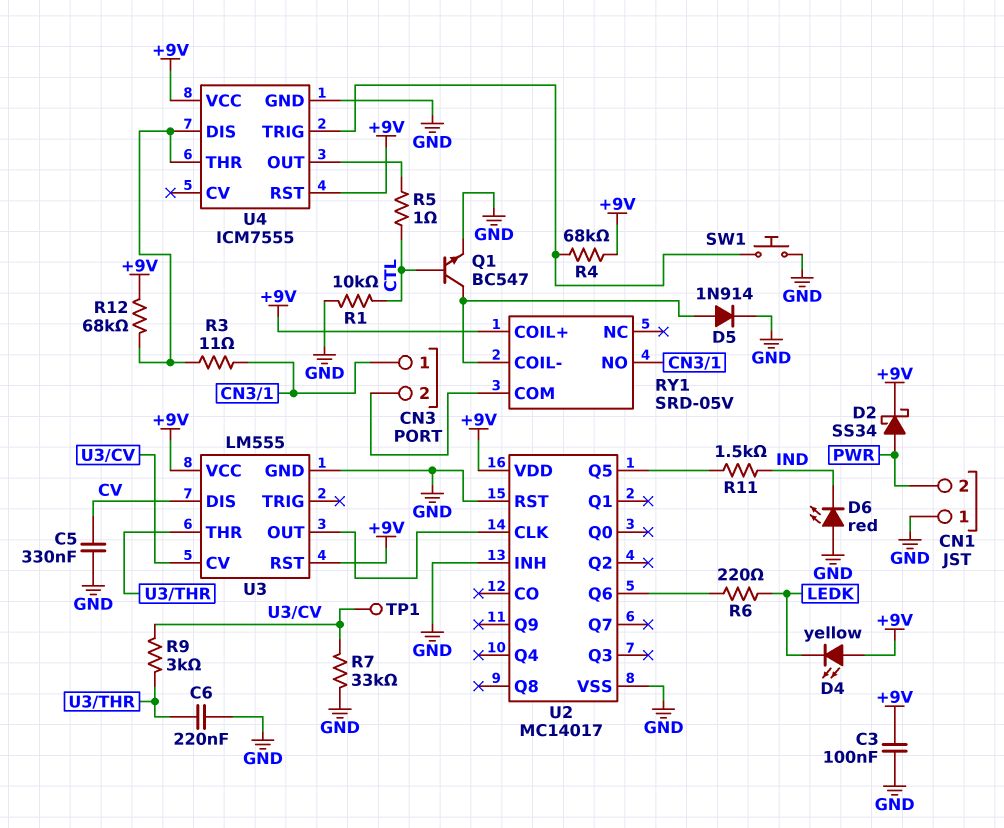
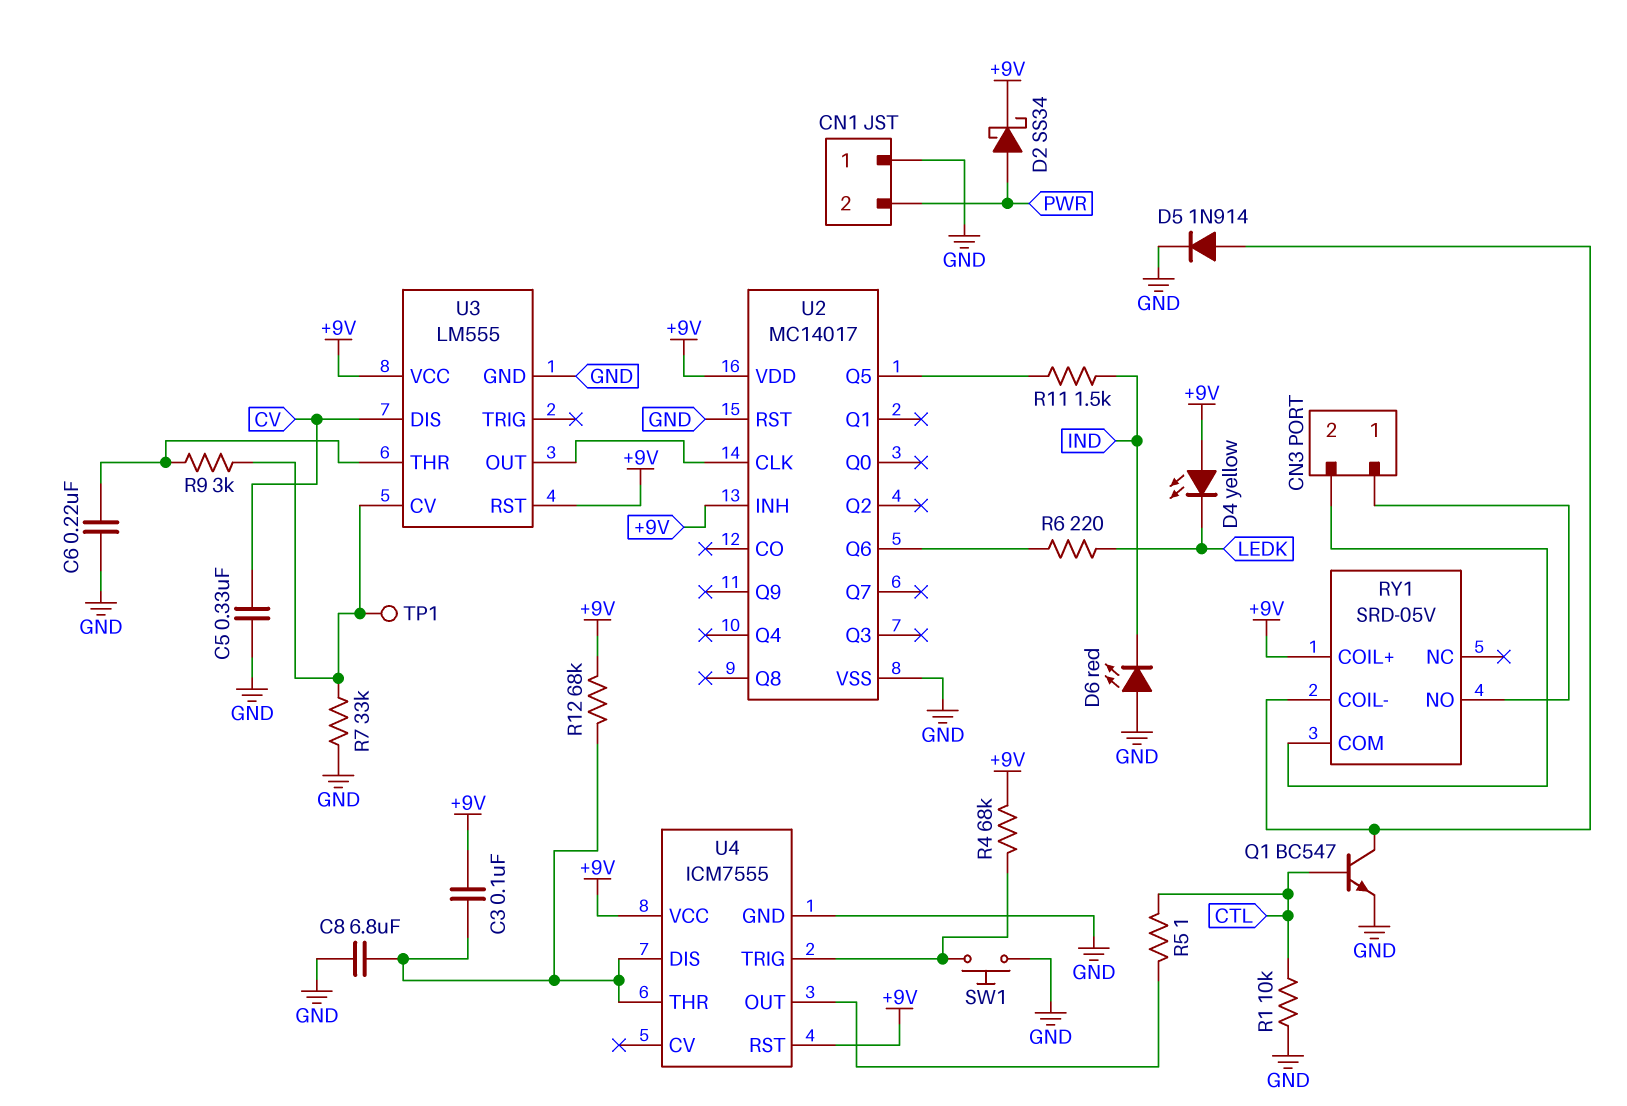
C3: 100nF (+9V, GND) -> 100nF (+9V, U4/DIS)
C8: none -> 6.8uF (GND, U4/DIS)
R3: 11 (CN3/1, U4/DIS) -> none
U2 pin INH: GND -> +9V

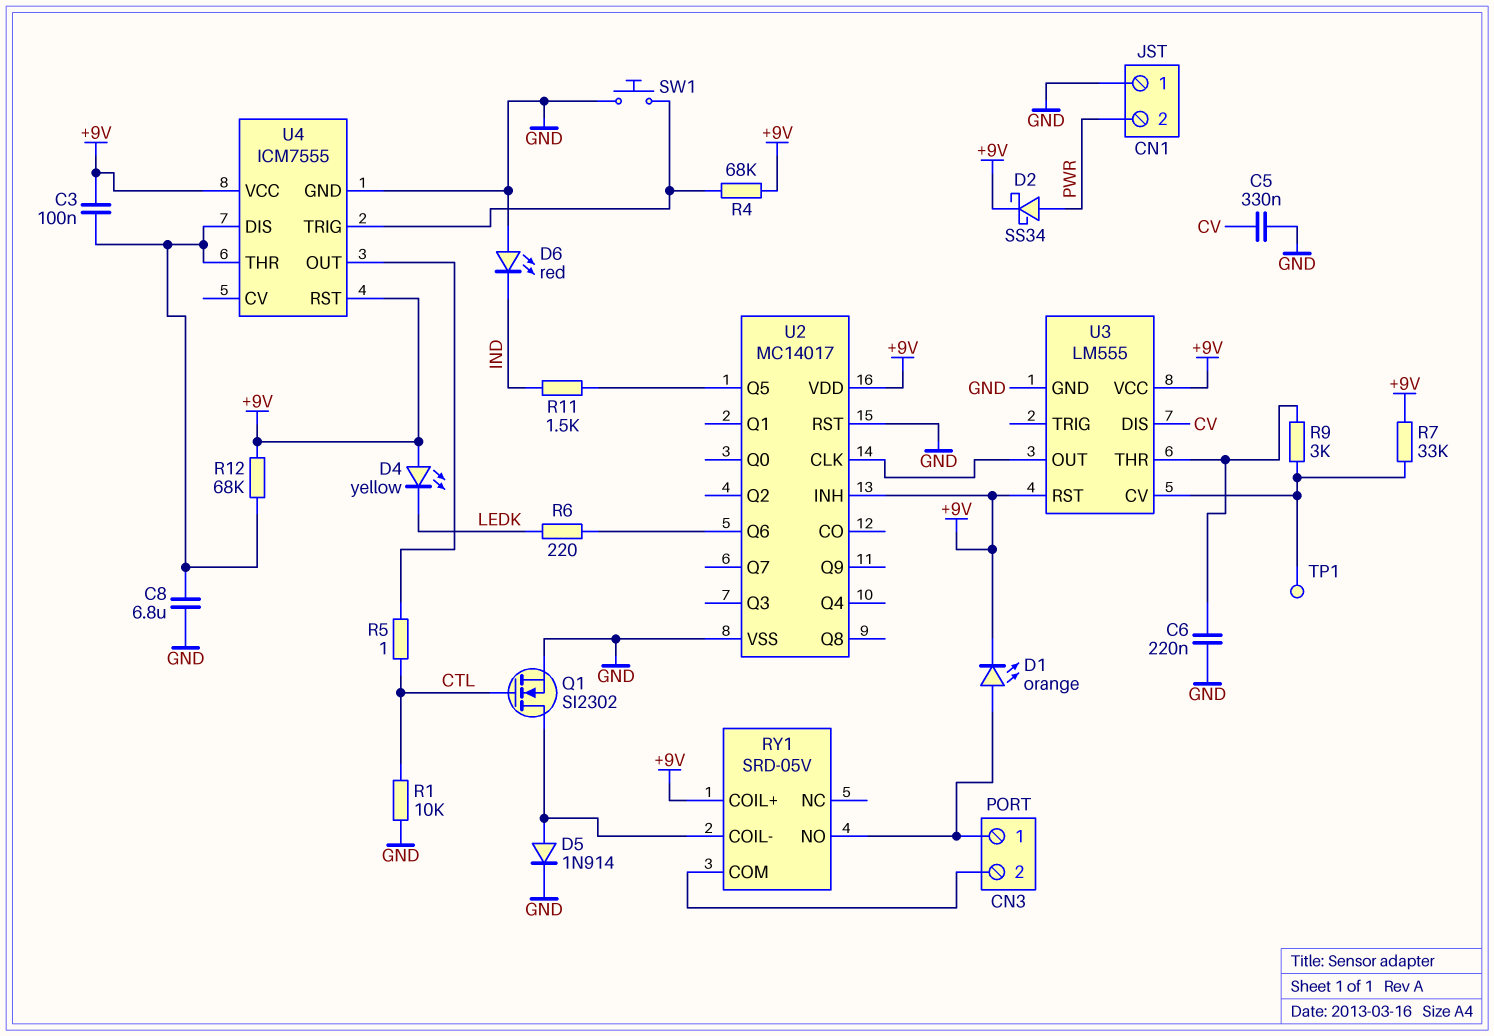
D1: none -> LED orange (A CN3/1, K +9V)
Q1: NPN BC547 (B CTL, C RY1/COIL-, E GND) -> NMOS SI2302 (G CTL, D RY1/COIL-, S GND)
R7: 33k (GND, U3/CV) -> 33k (+9V, U3/CV)

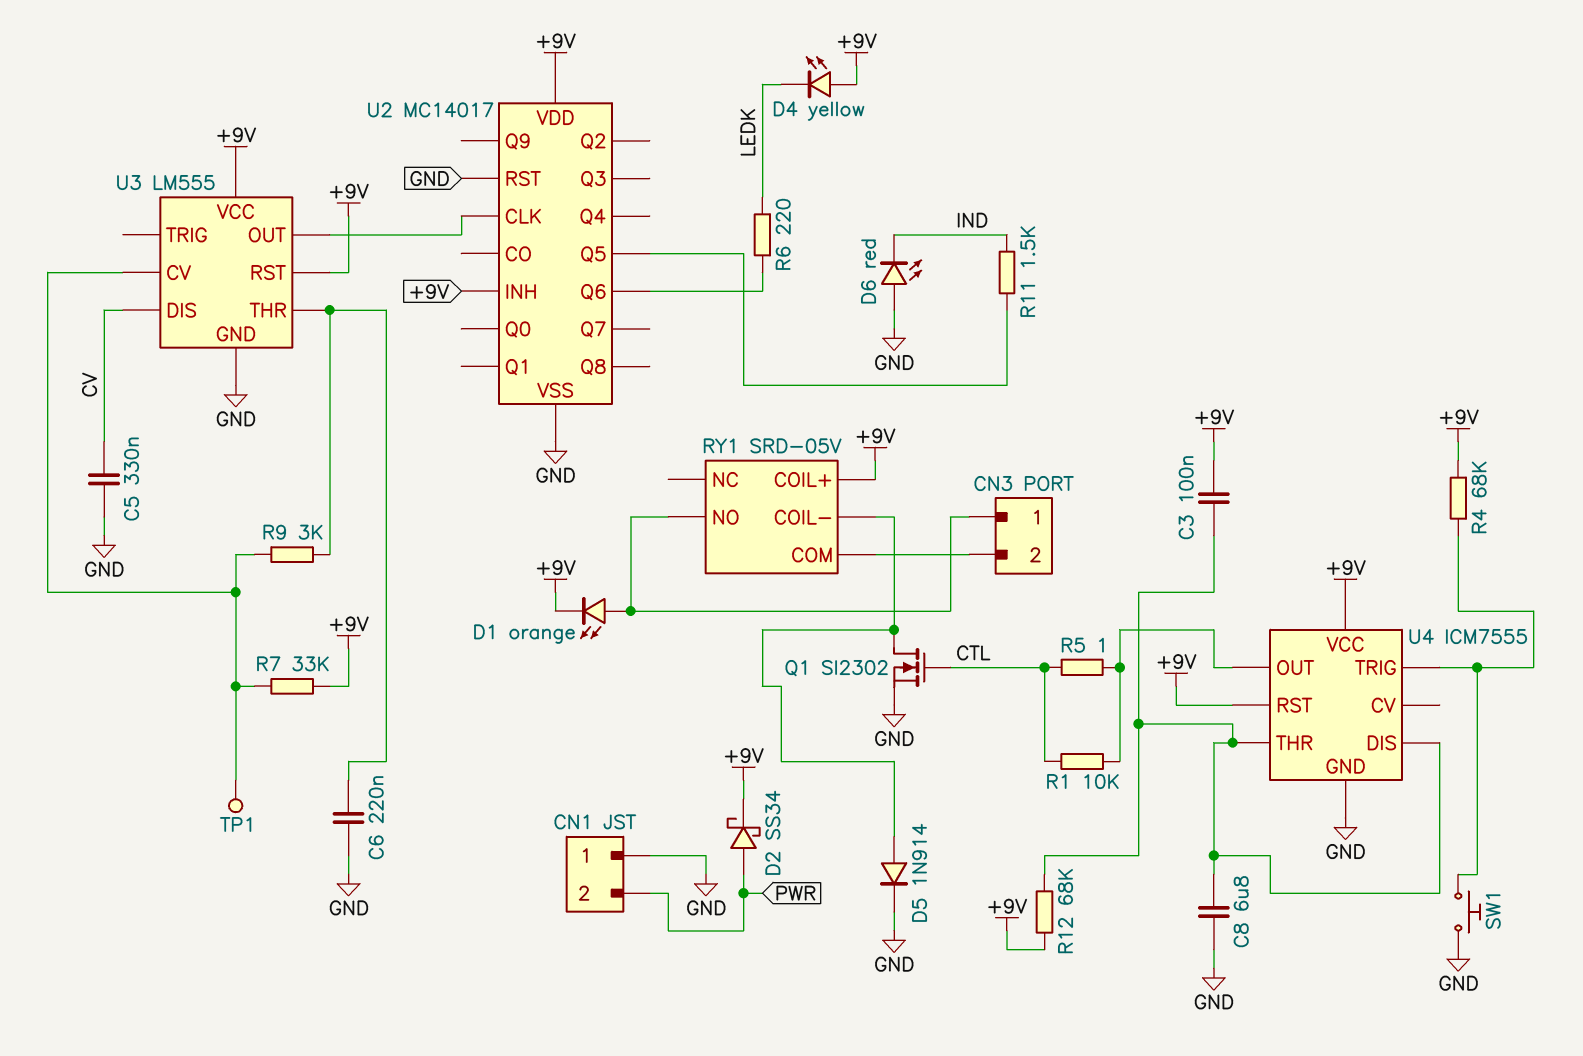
R1: 10k (CTL, GND) -> 10k (CTL, U4/OUT)

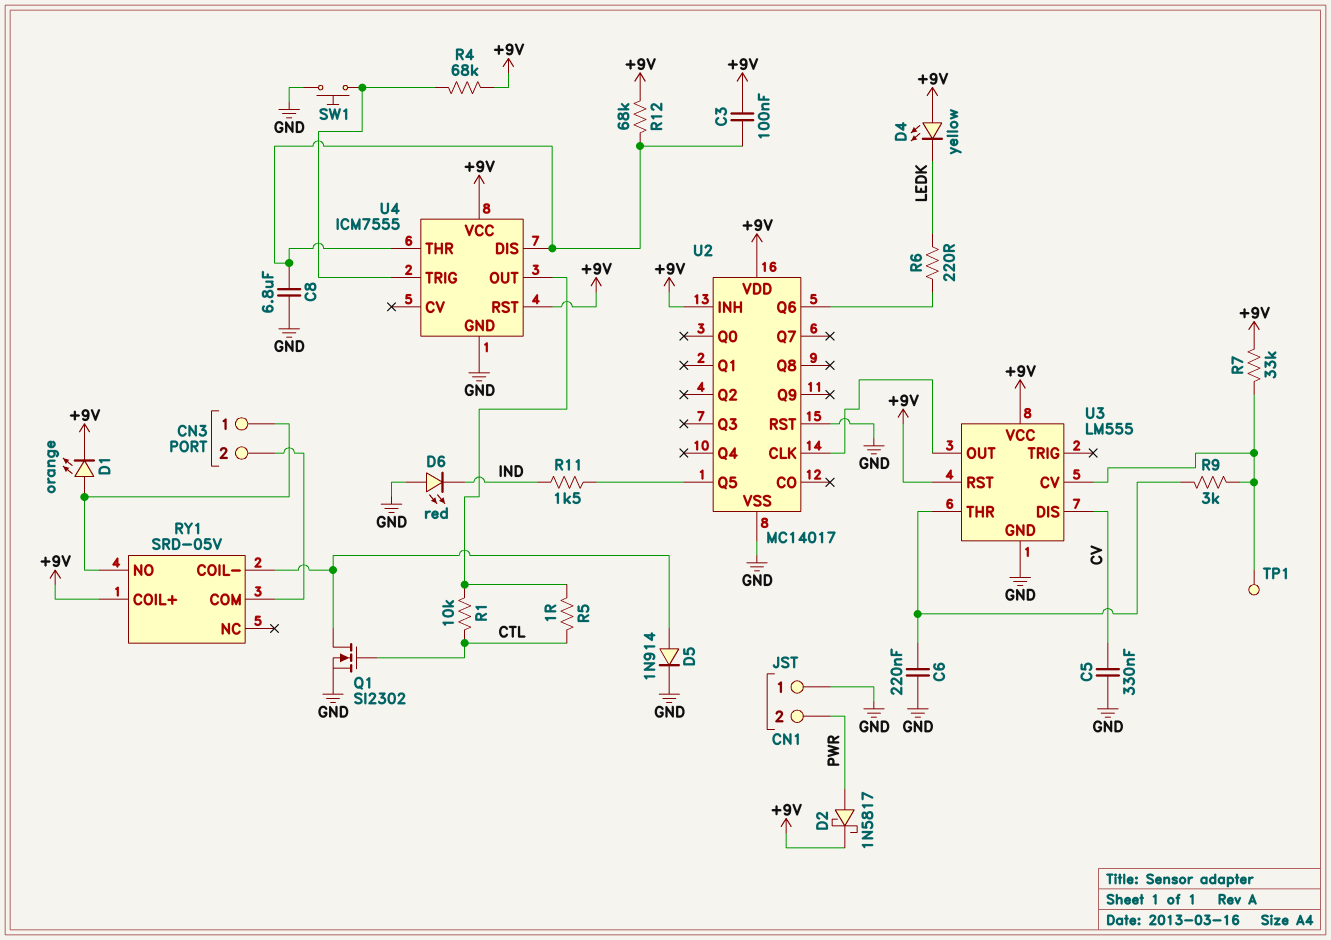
D2: schottky SS34 (A PWR, K +9V) -> schottky 1N5817 (A PWR, K +9V)

